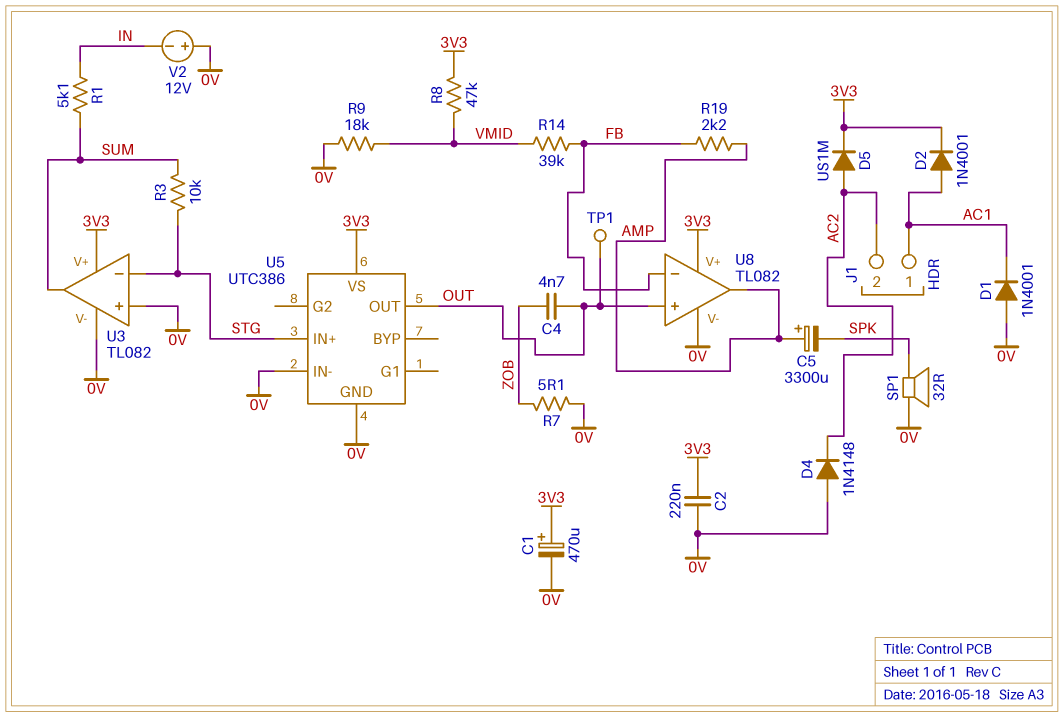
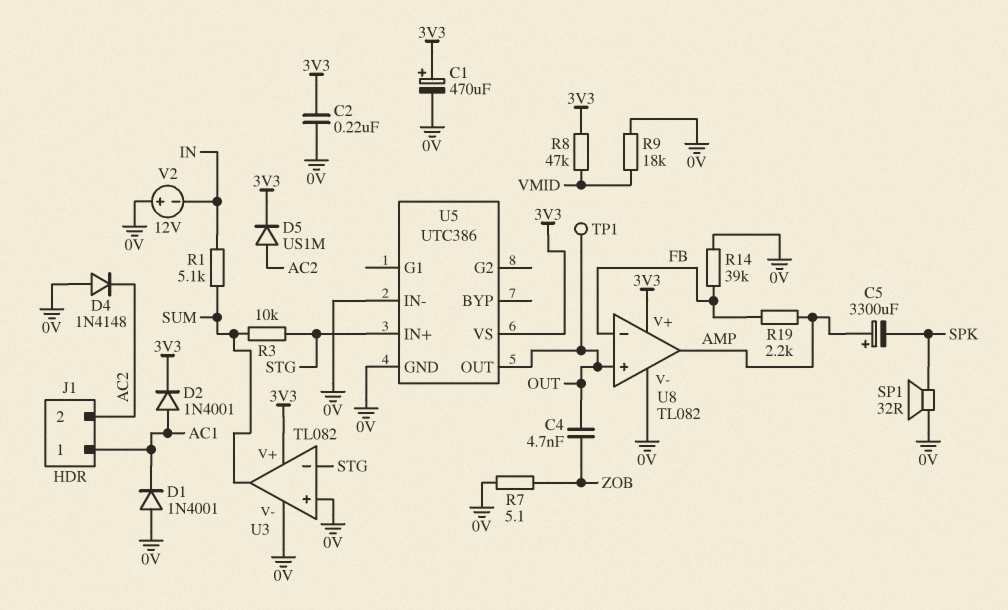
R14: 39k (FB, VMID) -> 39k (0V, FB)

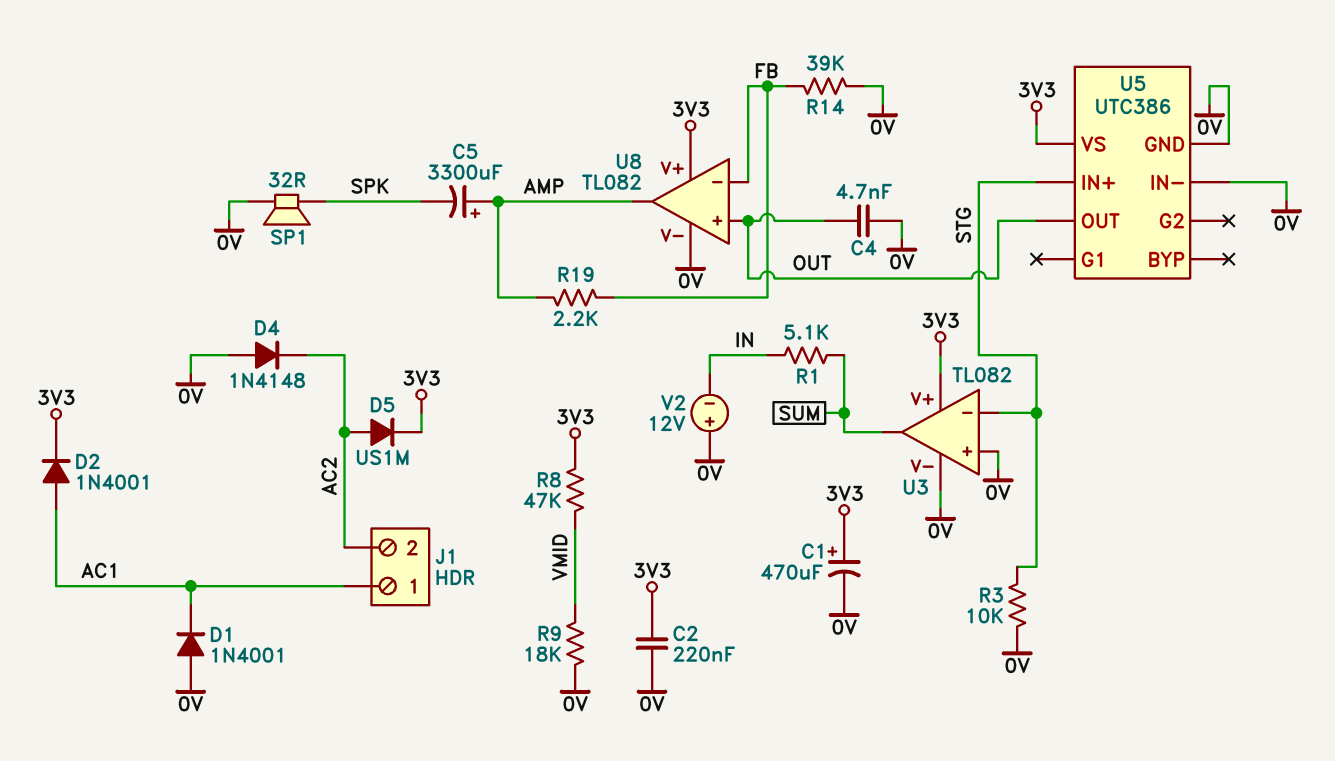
C4: 4.7nF (OUT, ZOB) -> 4.7nF (0V, OUT)
R3: 10k (STG, SUM) -> 10k (0V, STG)
R7: 5.1 (0V, ZOB) -> none
TP1: test point (OUT) -> none

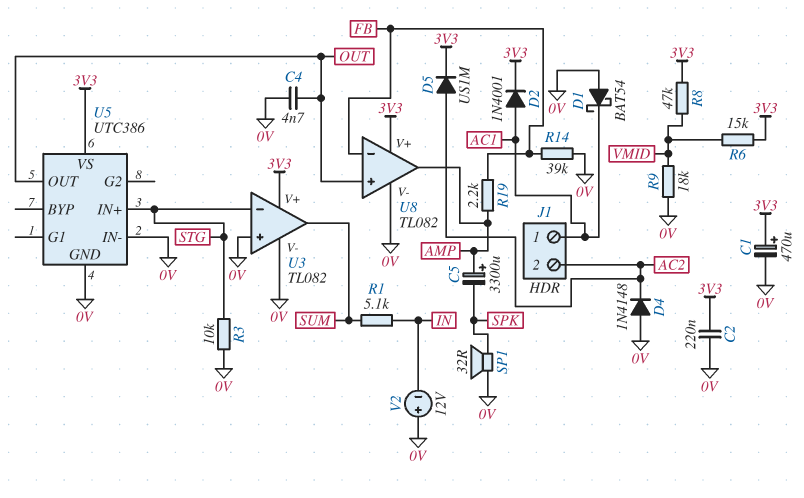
D1: diode 1N4001 (A 0V, K AC1) -> schottky BAT54 (A 0V, K AC1)
R6: none -> 15k (3V3, VMID)

